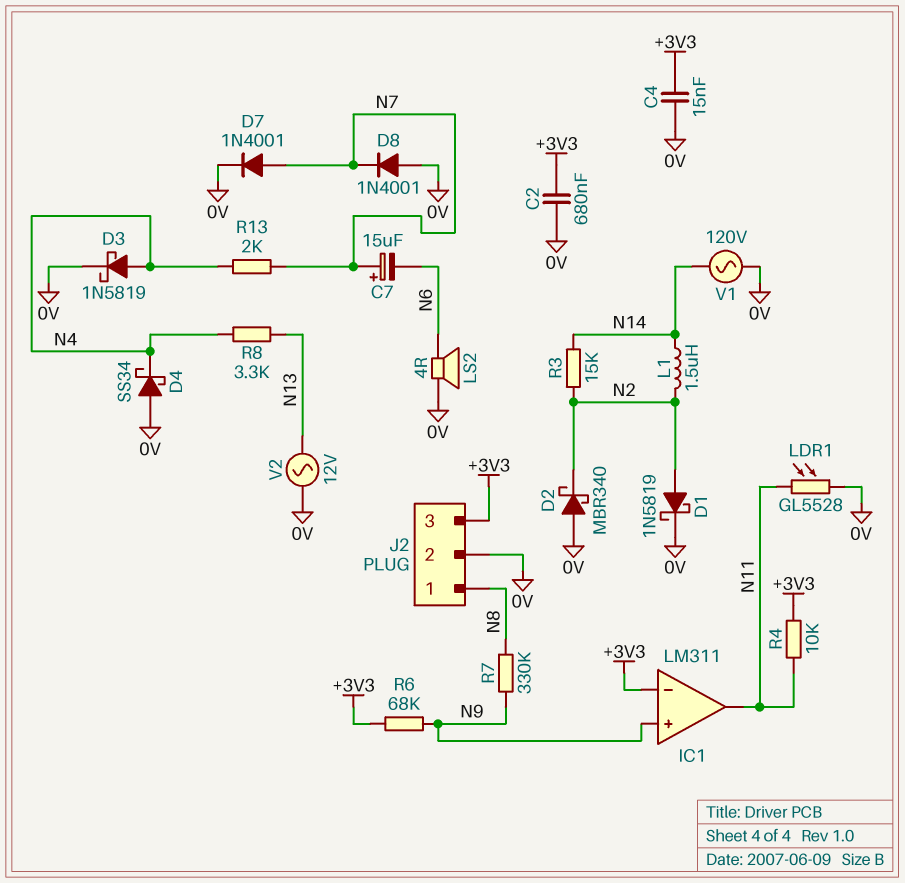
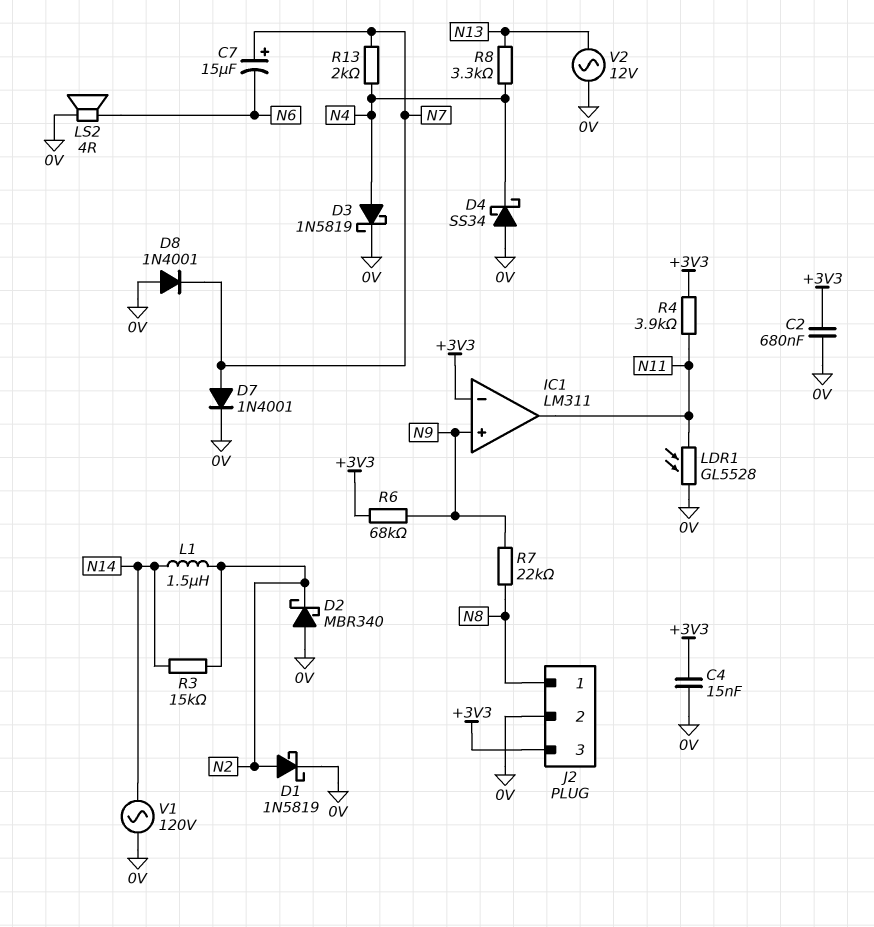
R4: 10k (+3V3, N11) -> 3.9k (+3V3, N11)
R7: 330k (N8, N9) -> 22k (N8, N9)

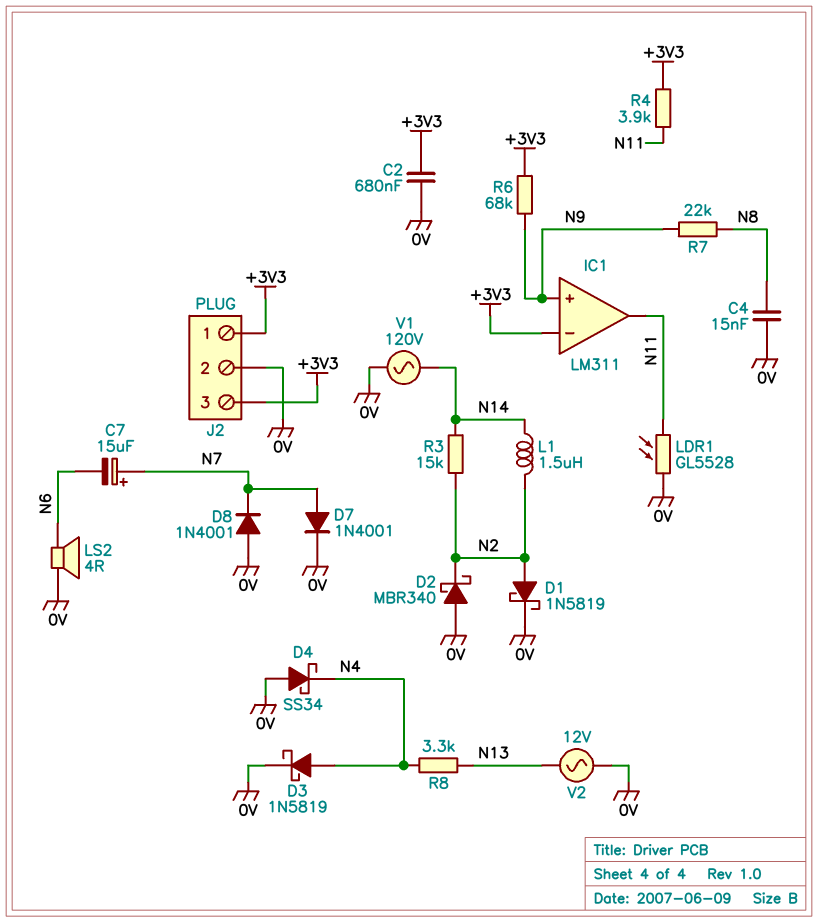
C4: 15nF (+3V3, 0V) -> 15nF (0V, N8)
J2 pin 1: N8 -> +3V3
R13: 2k (N4, N7) -> none

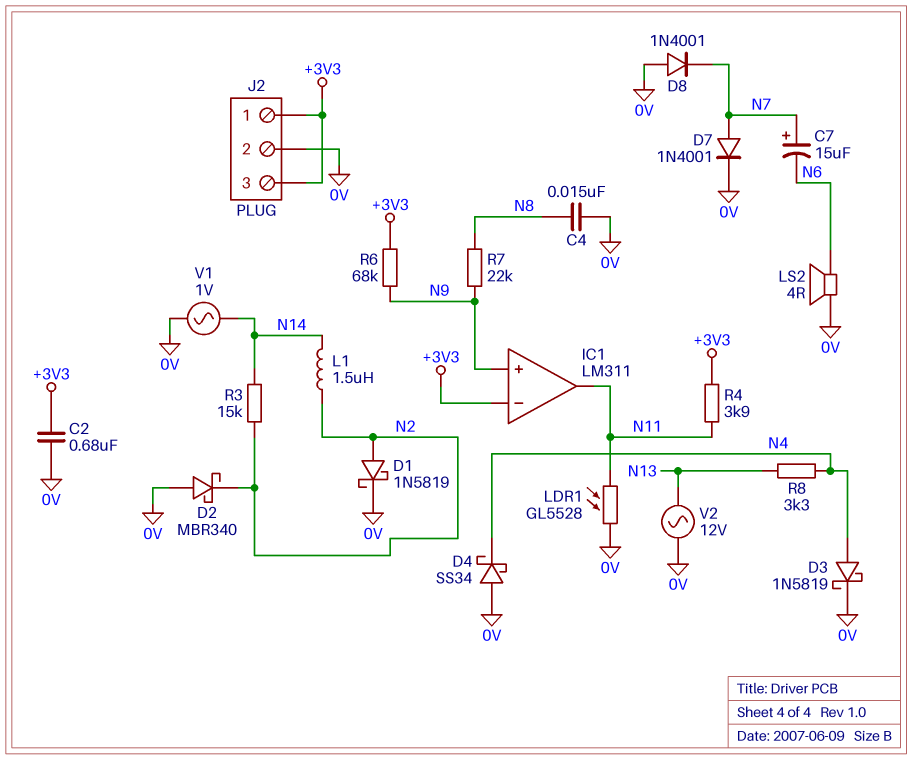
V1: AC 120V (0V, N14) -> AC 1V (0V, N14)

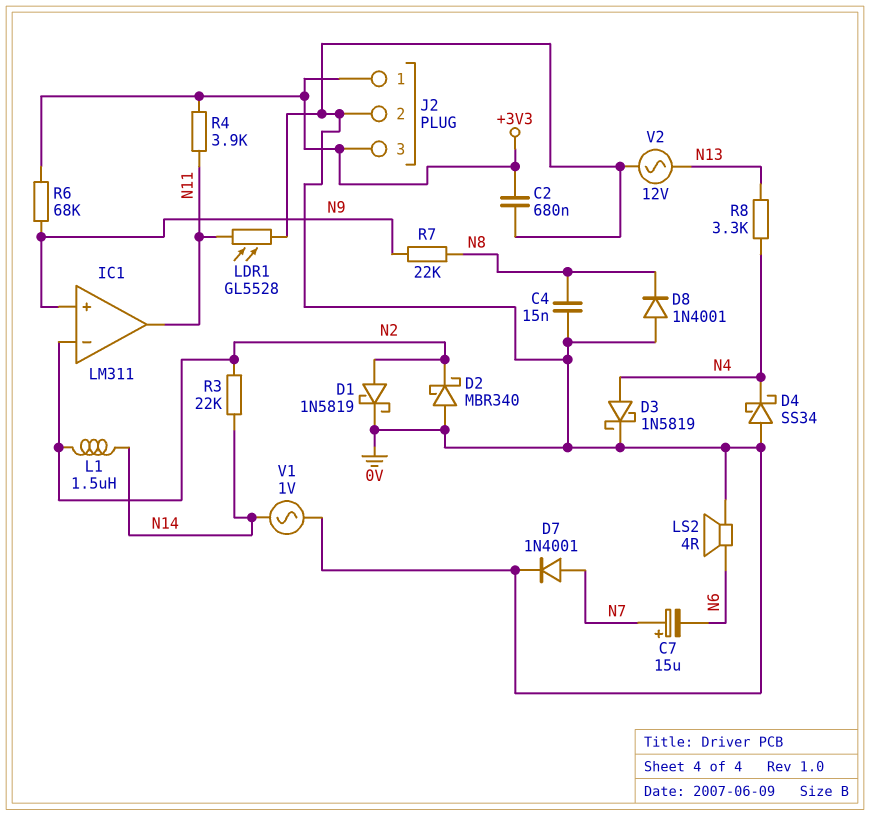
D8: diode 1N4001 (A 0V, K N7) -> diode 1N4001 (A 0V, K N8)
IC1 pin in-: +3V3 -> N2
R3: 15k (N2, N14) -> 22k (N2, N14)

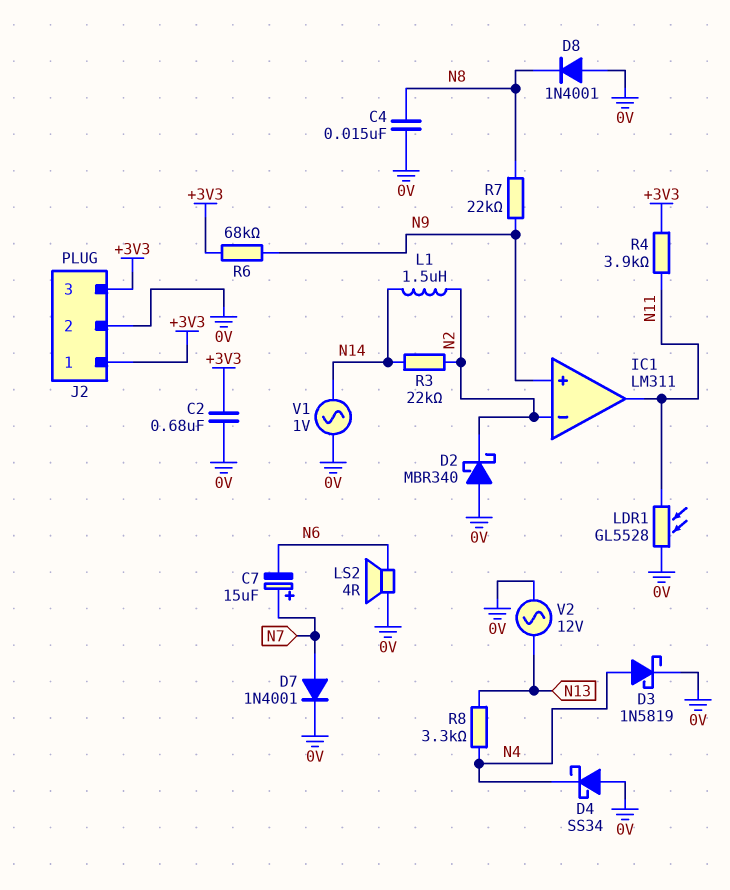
D1: schottky 1N5819 (A N2, K 0V) -> none

